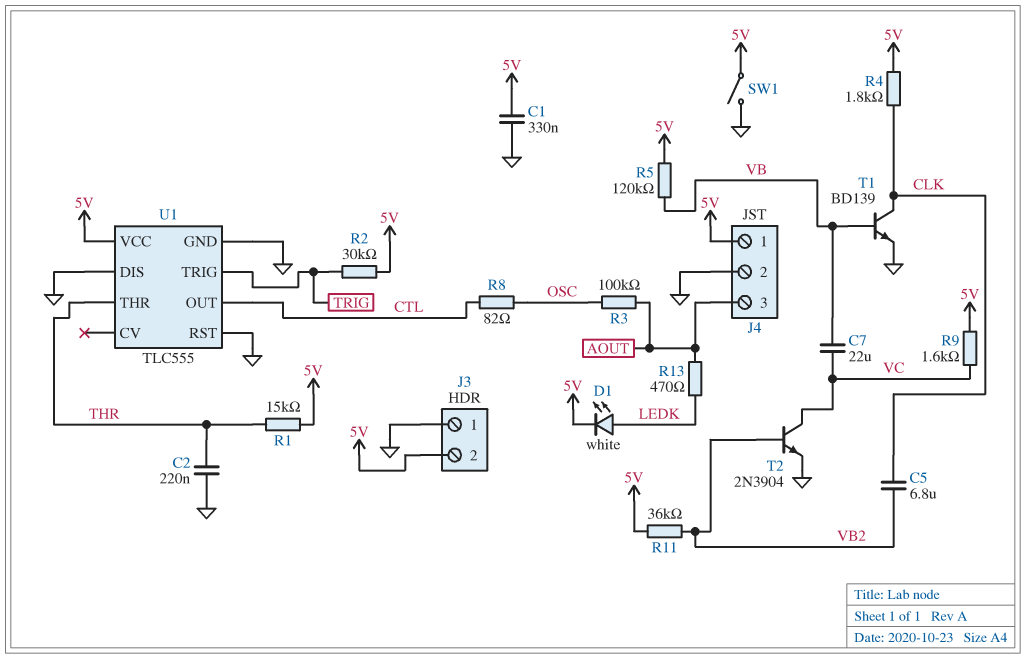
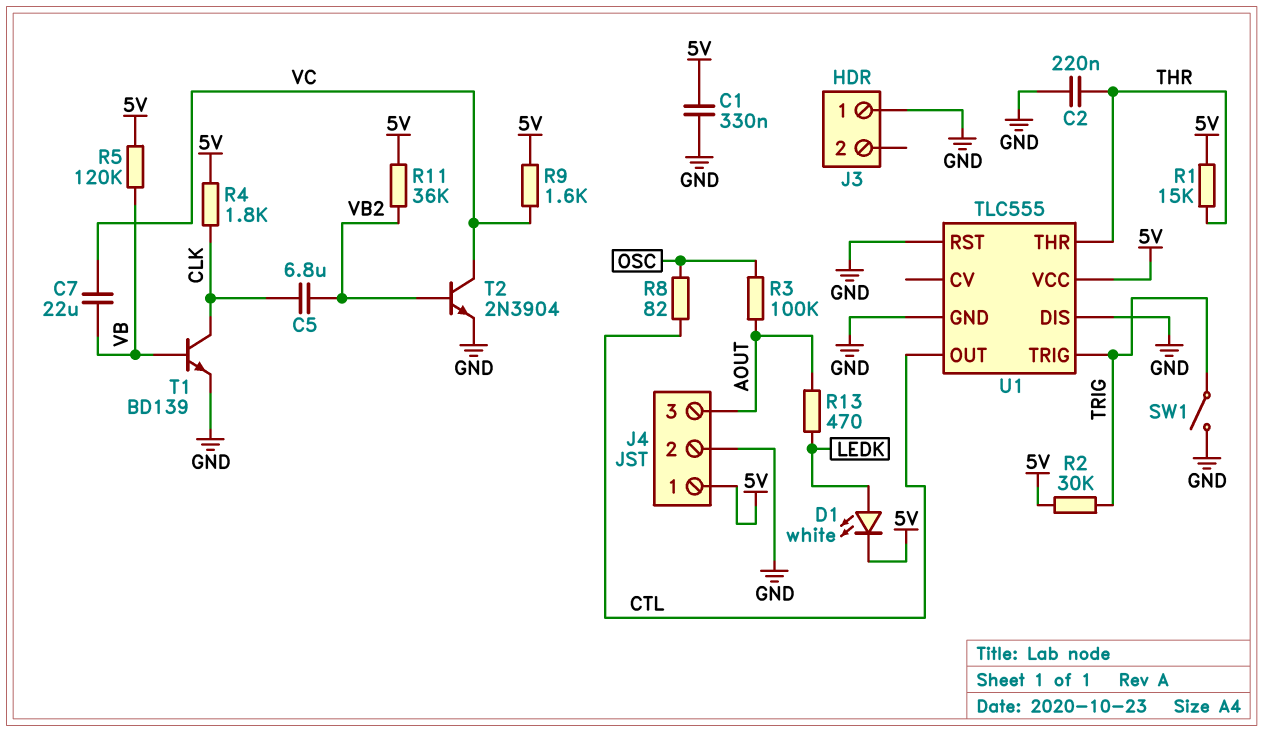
J3 pin 2: 5V -> none
SW1: switch (5V, GND) -> switch (GND, TRIG)

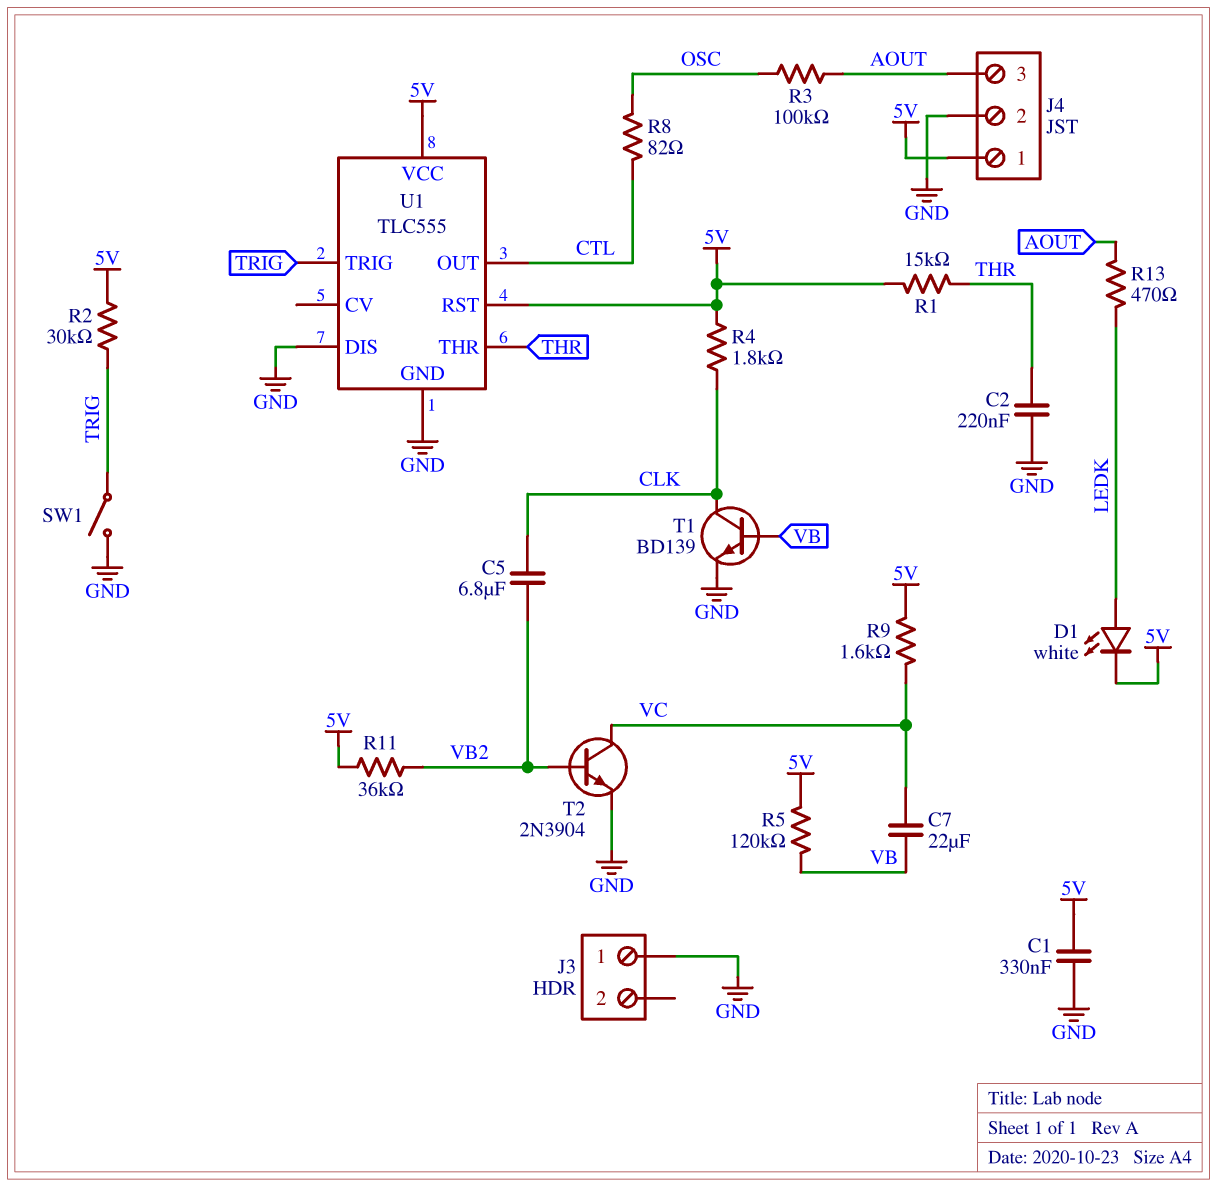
U1 pin RST: GND -> 5V

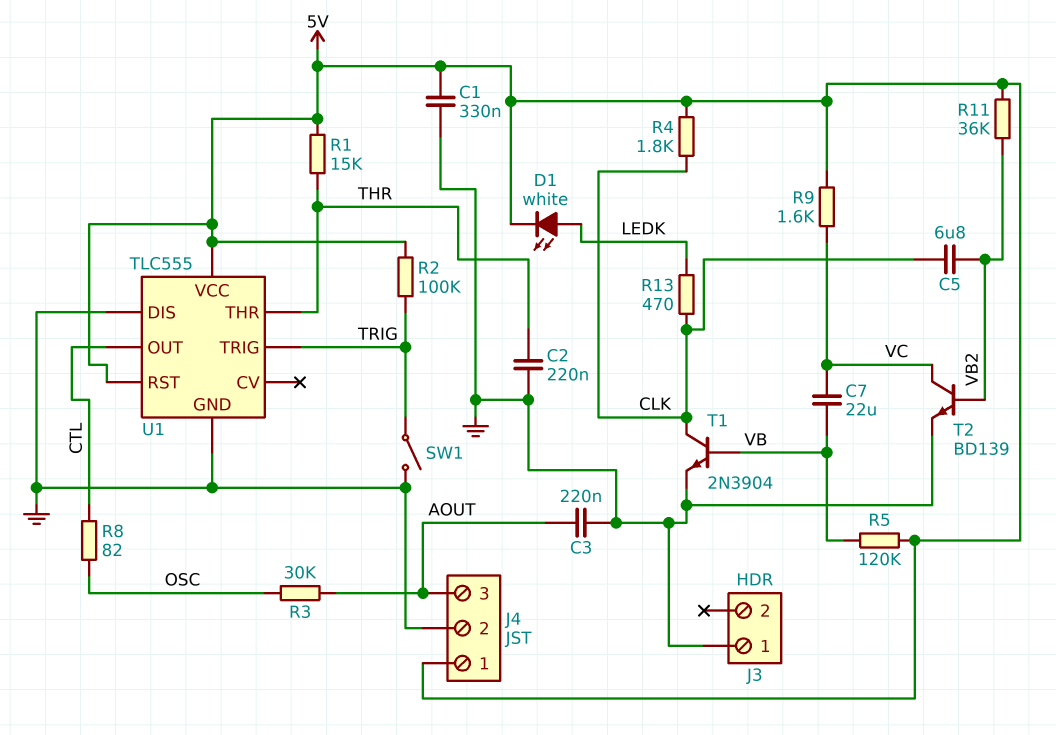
C3: none -> 220nF (AOUT, GND)
R2: 30k (5V, TRIG) -> 100k (5V, TRIG)
R3: 100k (AOUT, OSC) -> 30k (AOUT, OSC)
R13: 470 (AOUT, LEDK) -> 470 (CLK, LEDK)
T1: NPN BD139 (B VB, C CLK, E GND) -> NPN 2N3904 (B VB, C CLK, E GND)
T2: NPN 2N3904 (B VB2, C VC, E GND) -> NPN BD139 (B VB2, C VC, E GND)

